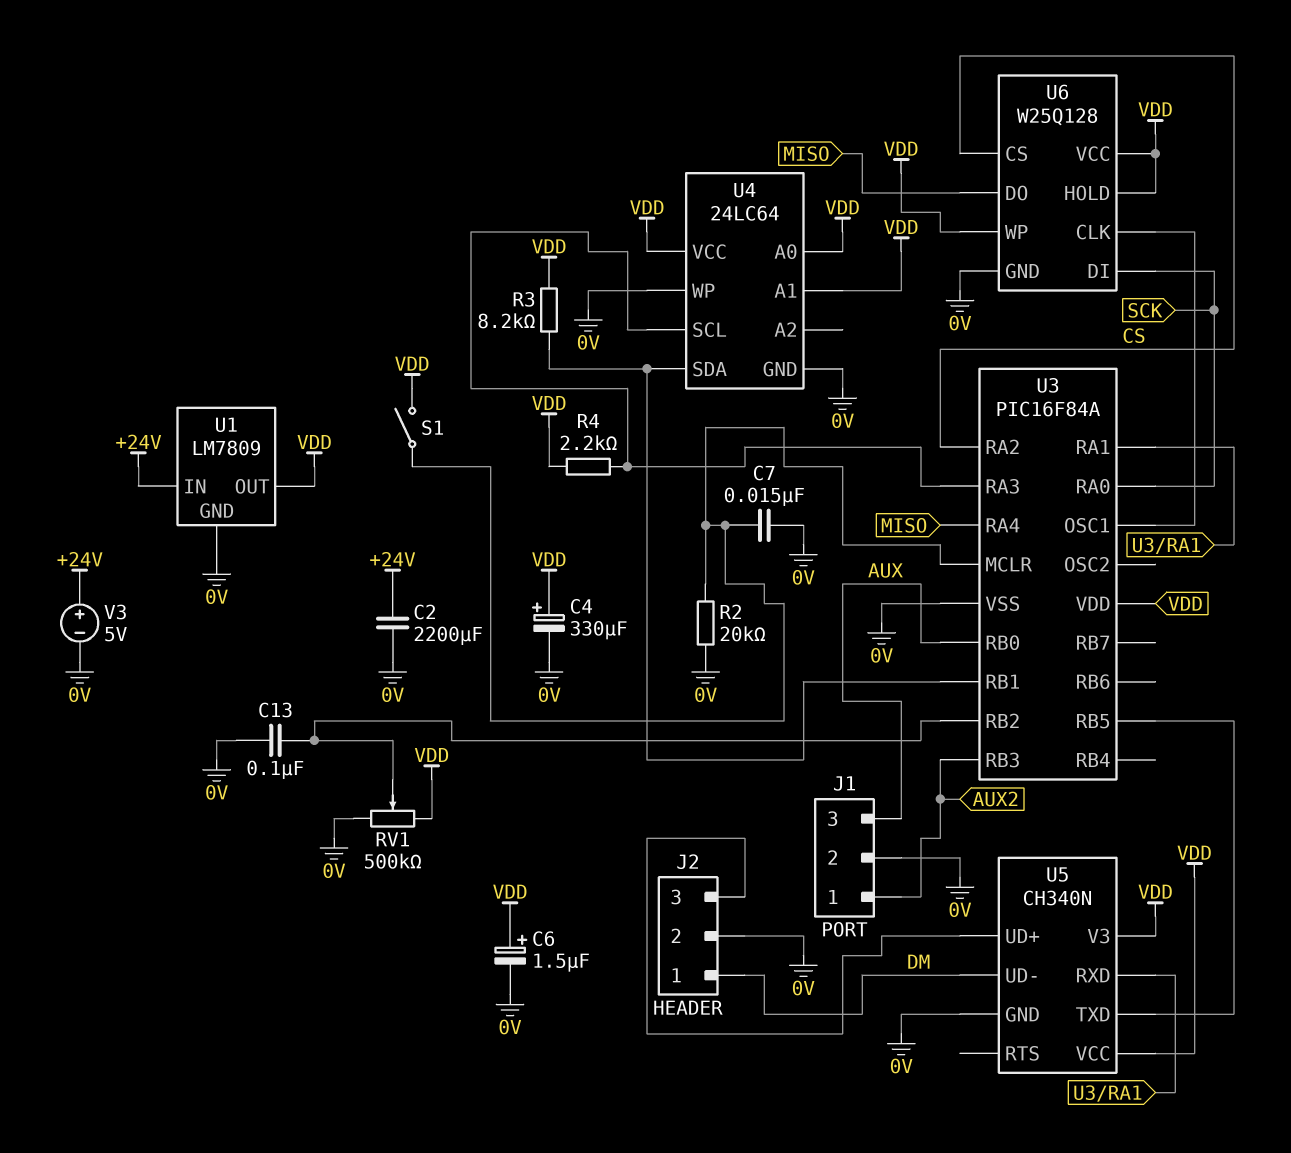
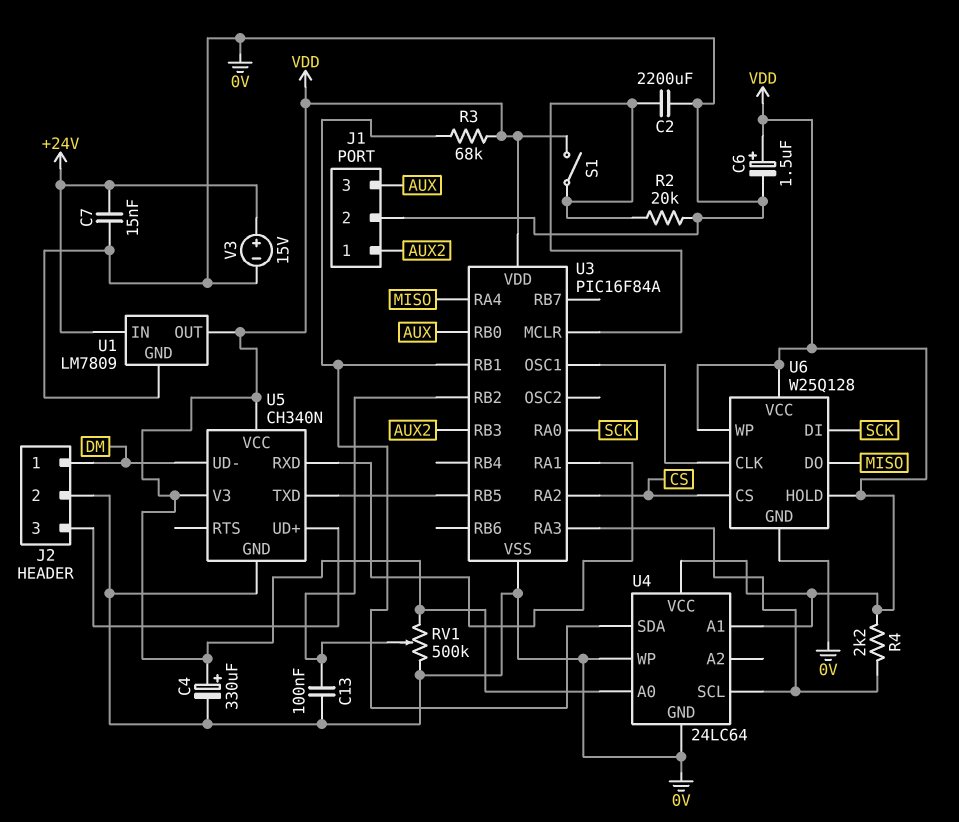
C2: 2200uF (+24V, 0V) -> 2200uF (0V, U3/MCLR)
C7: 15nF (0V, U3/MCLR) -> 15nF (+24V, 0V)
R3: 8.2k (U3/RB1, VDD) -> 68k (U3/RB1, VDD)
V3: 5V (plus +24V, minus 0V) -> 15V (plus +24V, minus 0V)

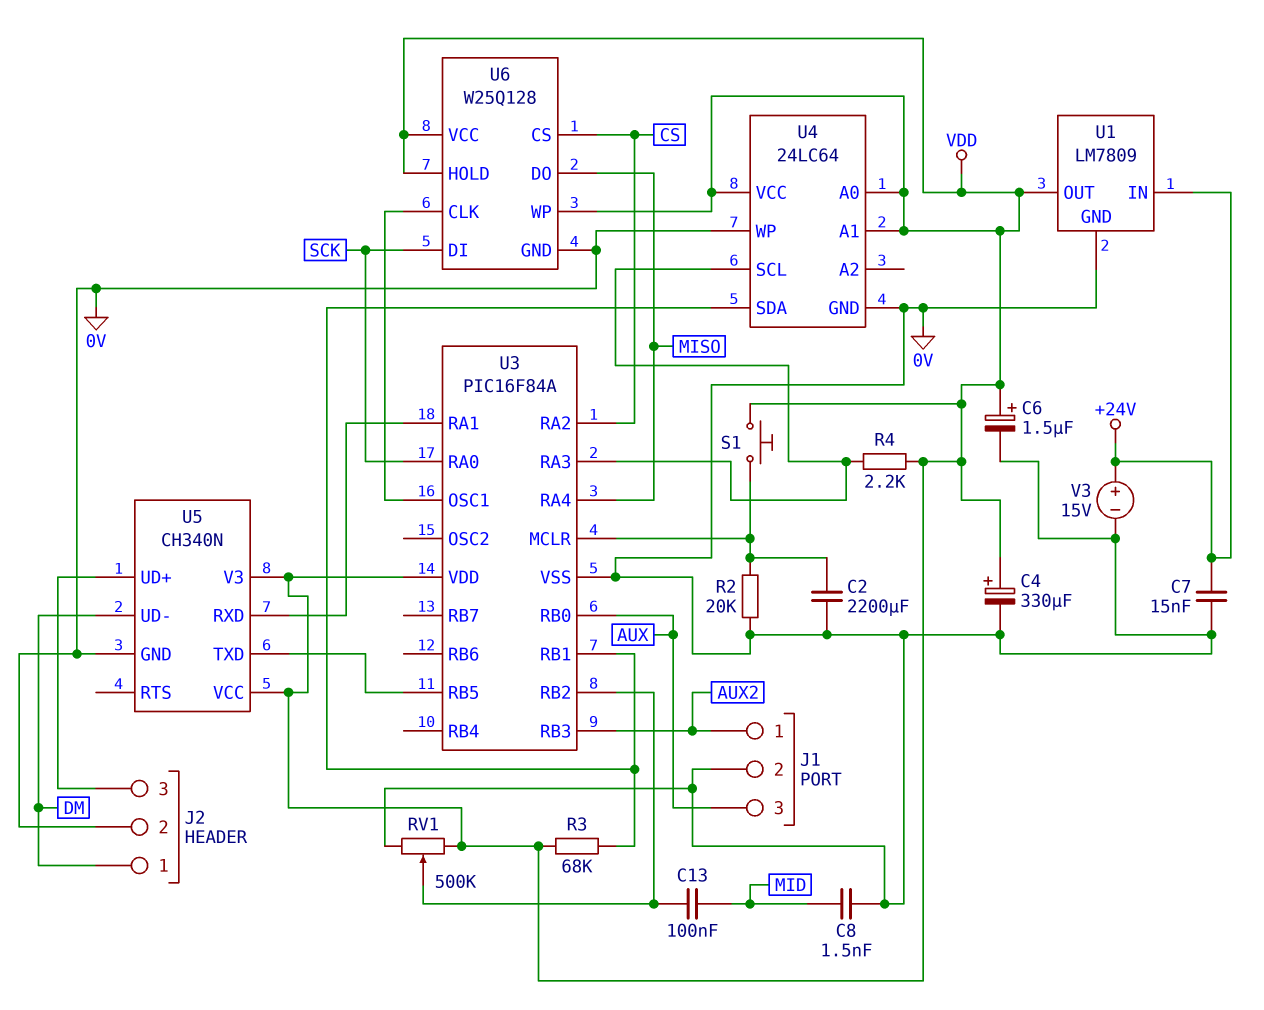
C8: none -> 1.5nF (0V, MID)
C13: 100nF (0V, U3/RB2) -> 100nF (MID, U3/RB2)
S1: switch (U3/MCLR, VDD) -> button (U3/MCLR, VDD)

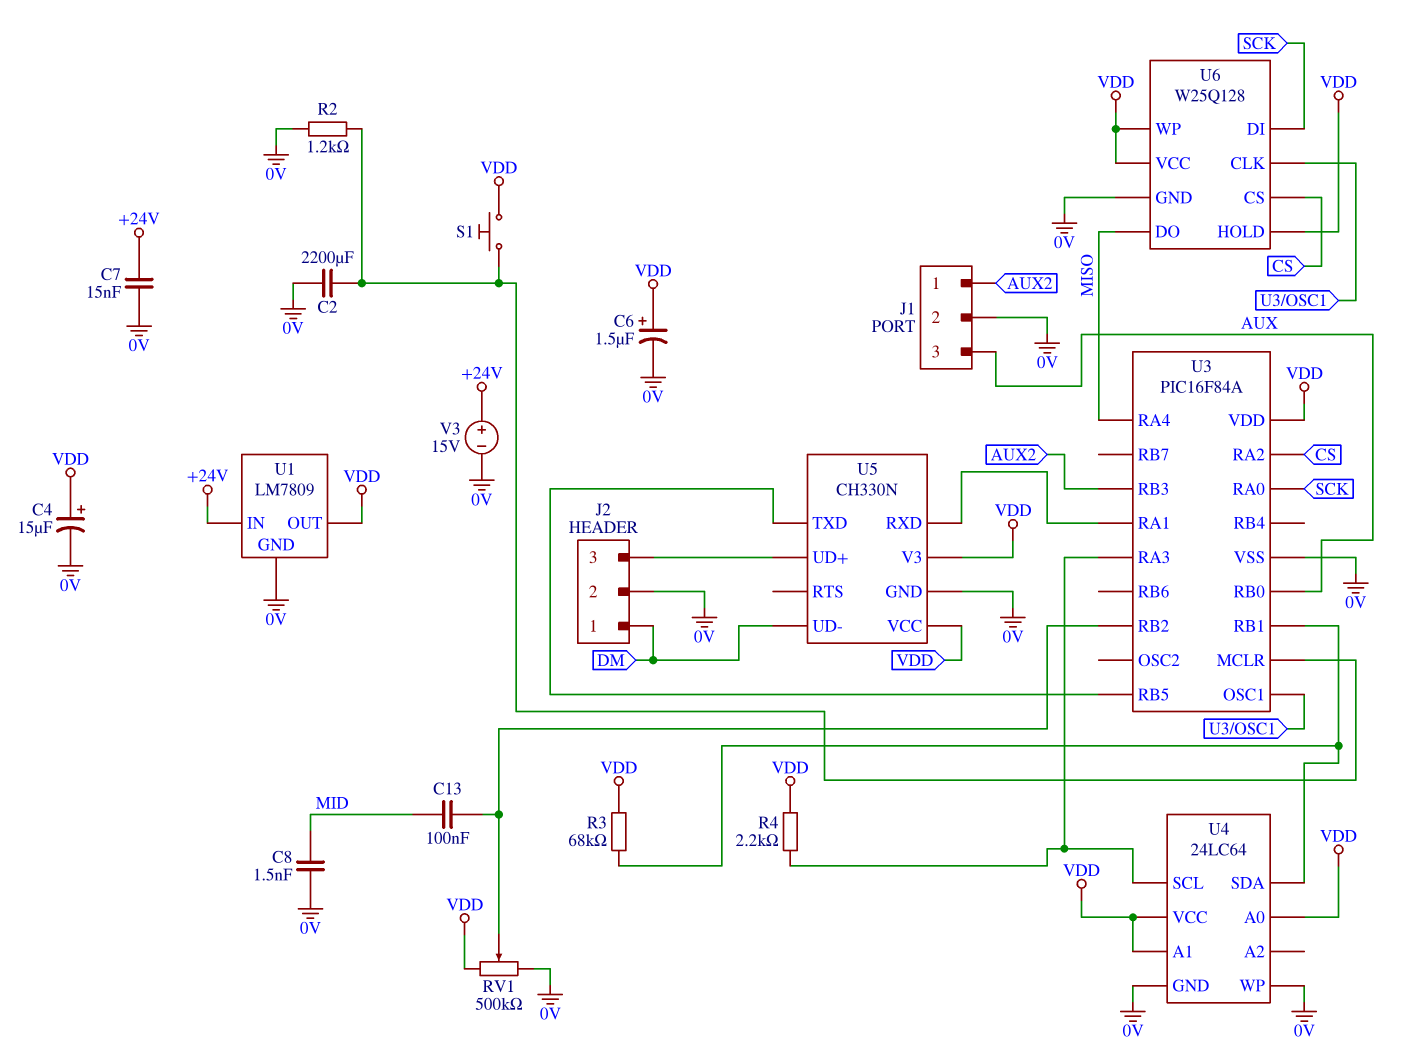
C4: 330uF (plus VDD, minus 0V) -> 15uF (plus VDD, minus 0V)
R2: 20k (0V, U3/MCLR) -> 1.2k (0V, U3/MCLR)
U5: CH340N -> CH330N

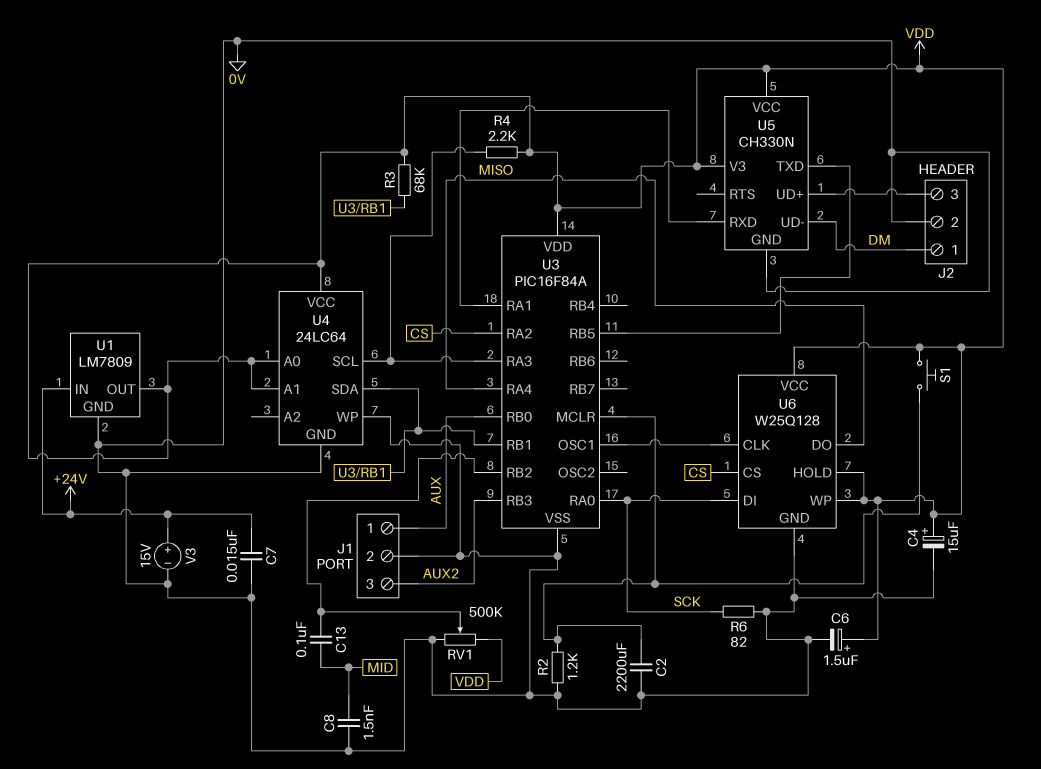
J1 pin 1: AUX2 -> AUX
J1 pin 3: AUX -> AUX2
R6: none -> 82 (0V, SCK)

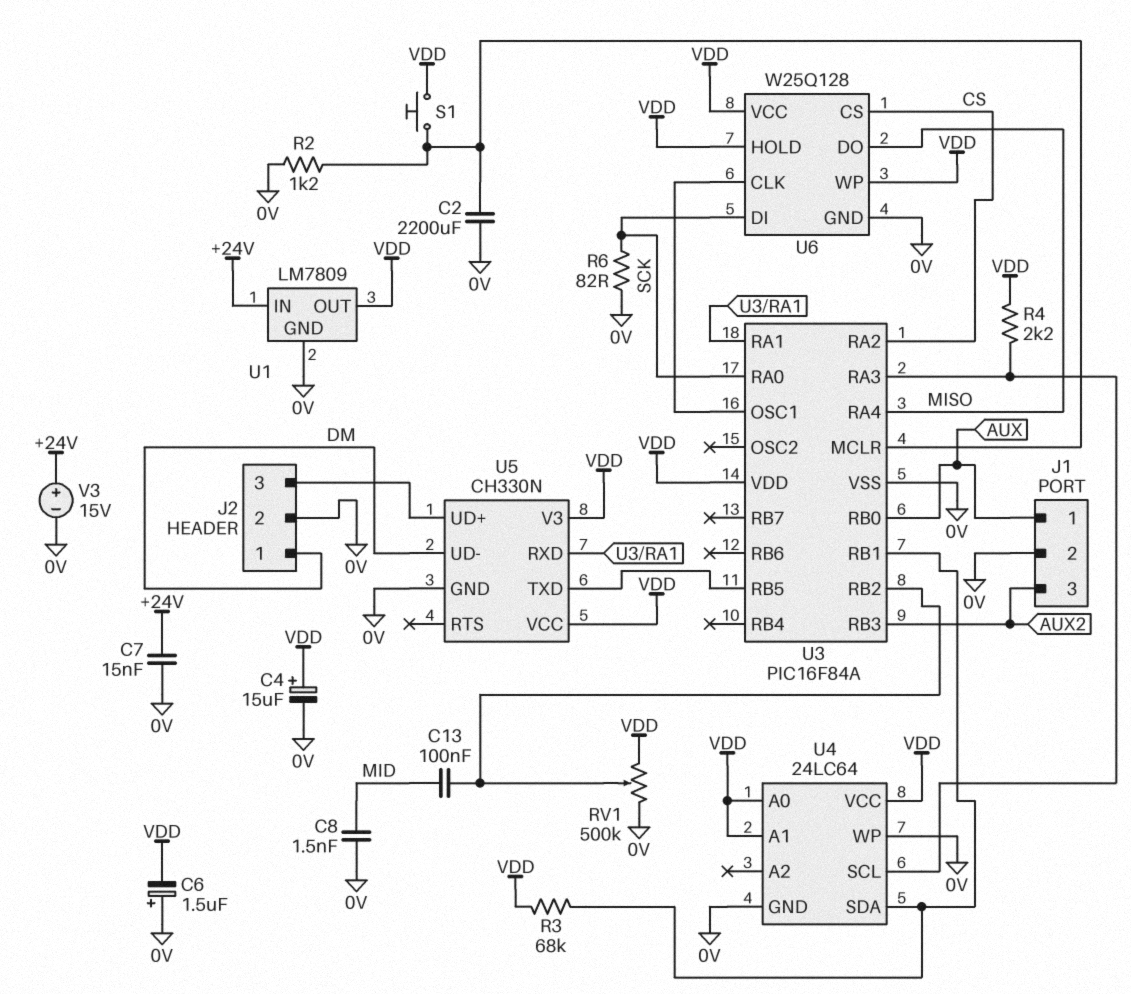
C6: 1.5uF (plus VDD, minus 0V) -> 1.5uF (plus 0V, minus VDD)

